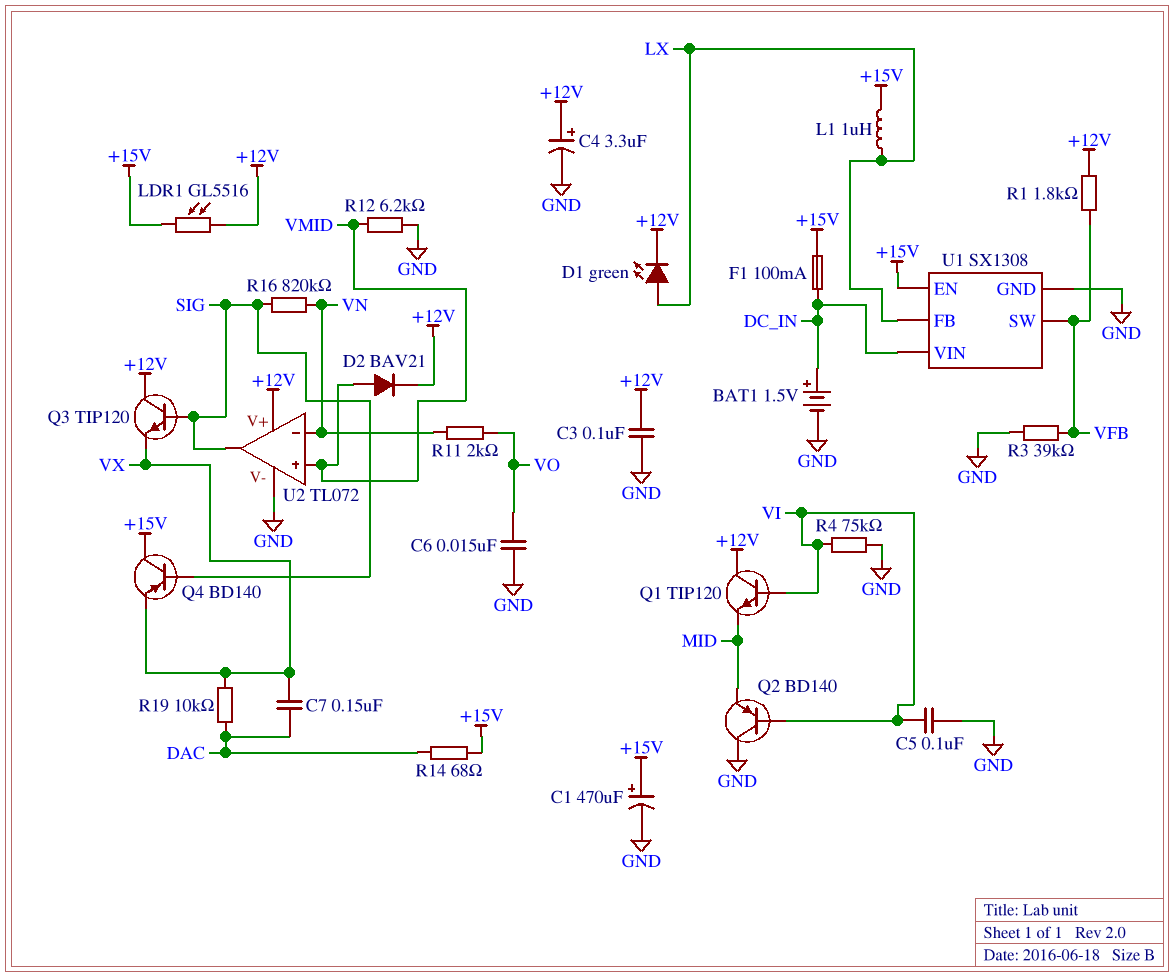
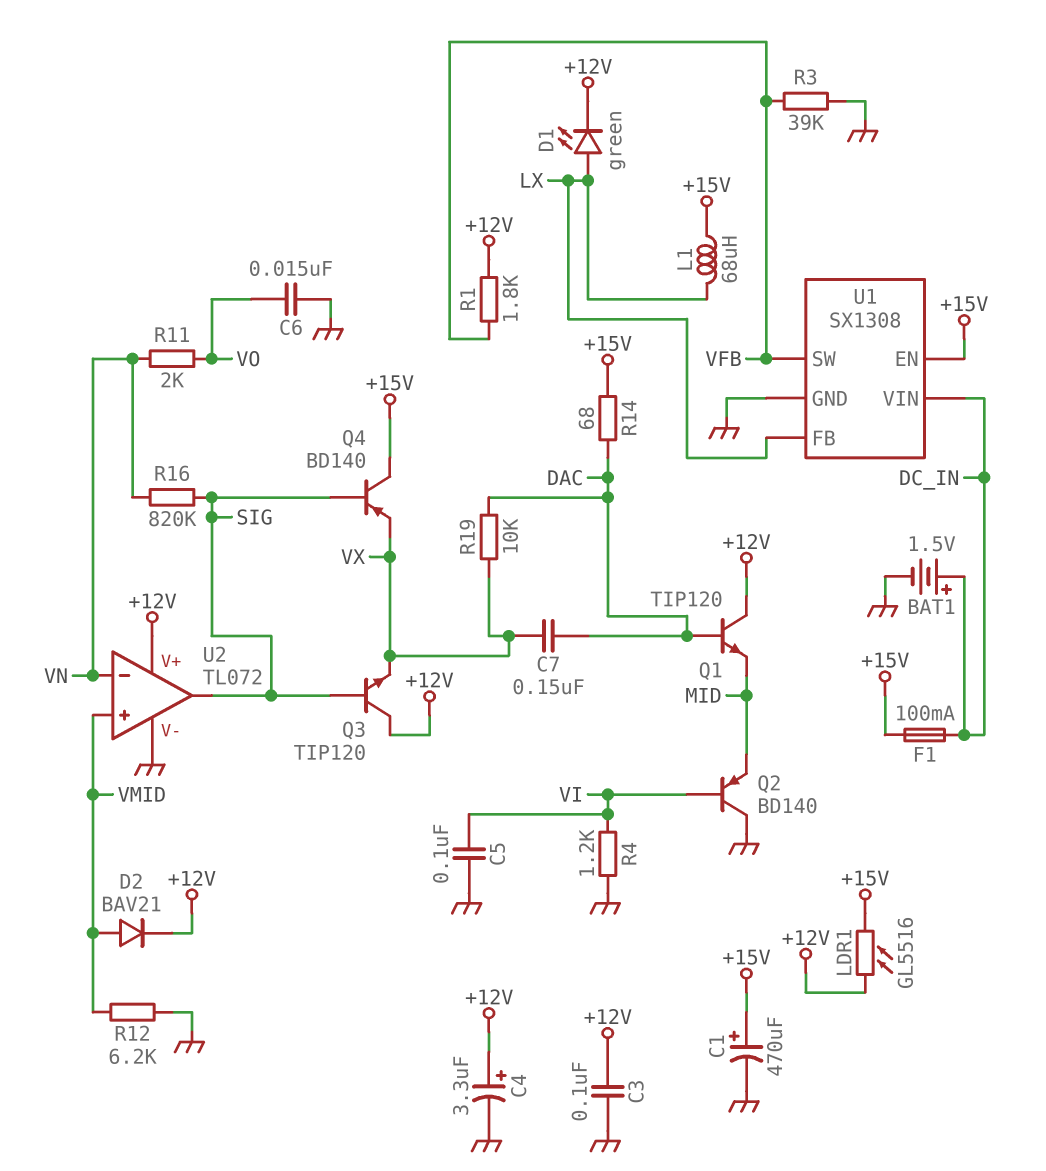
L1: 1uH (+15V, LX) -> 68uH (+15V, LX)
Q1: NPN TIP120 (B VI, C +12V, E MID) -> NPN TIP120 (B DAC, C +12V, E MID)
R4: 75k (GND, VI) -> 1.2k (GND, VI)

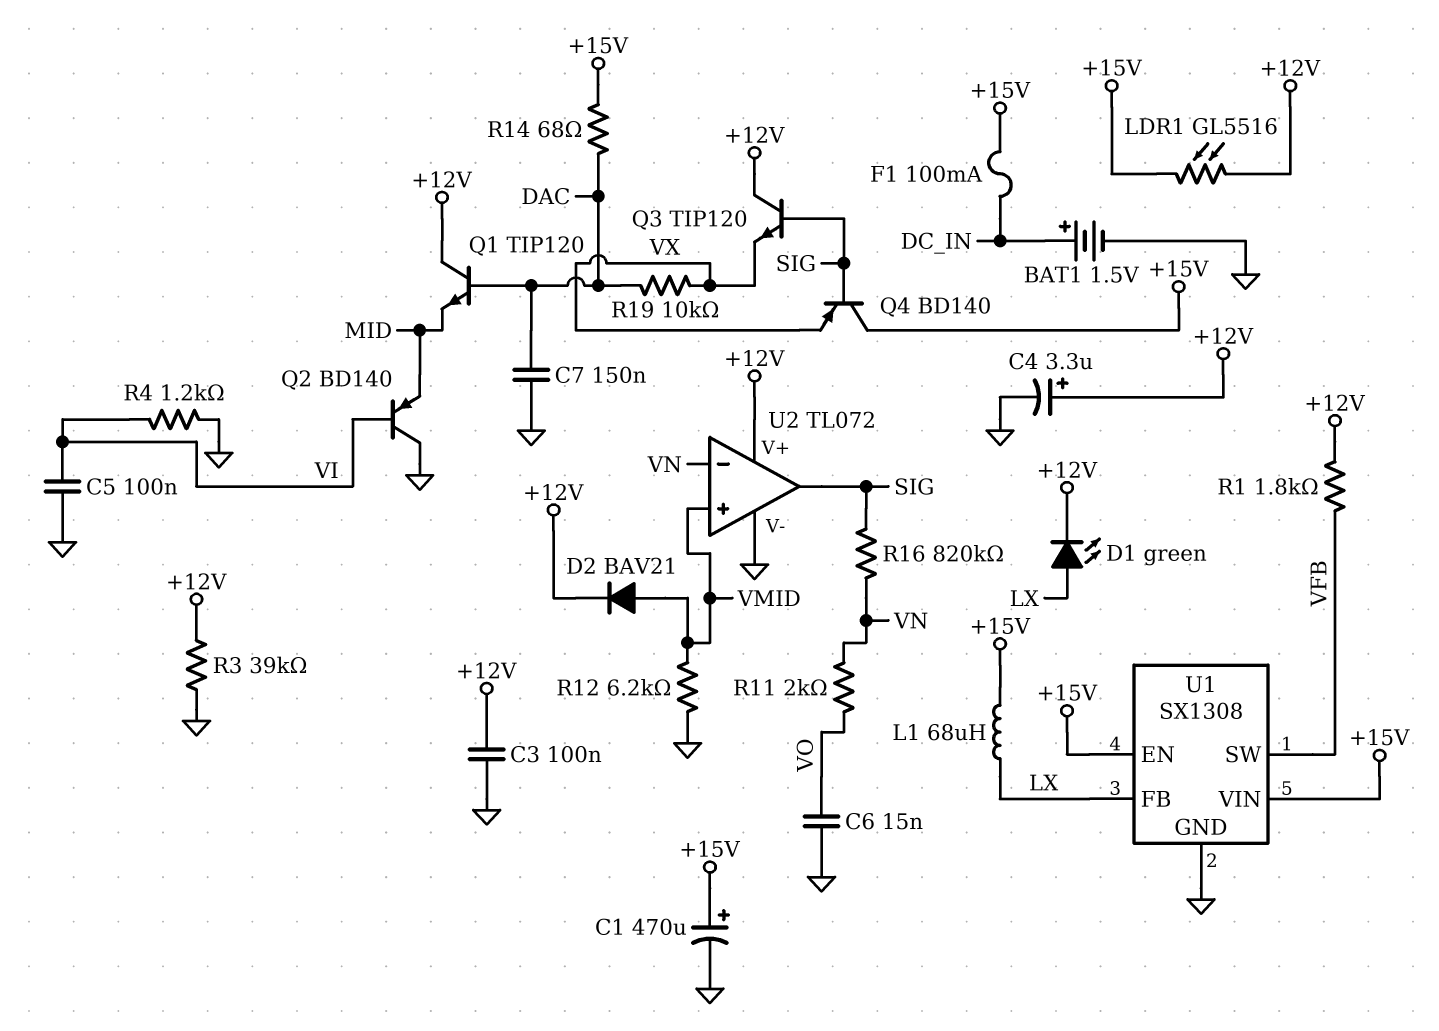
C7: 150nF (DAC, VX) -> 150nF (DAC, GND)
R3: 39k (GND, VFB) -> 39k (+12V, GND)
U1 pin VIN: DC_IN -> +15V

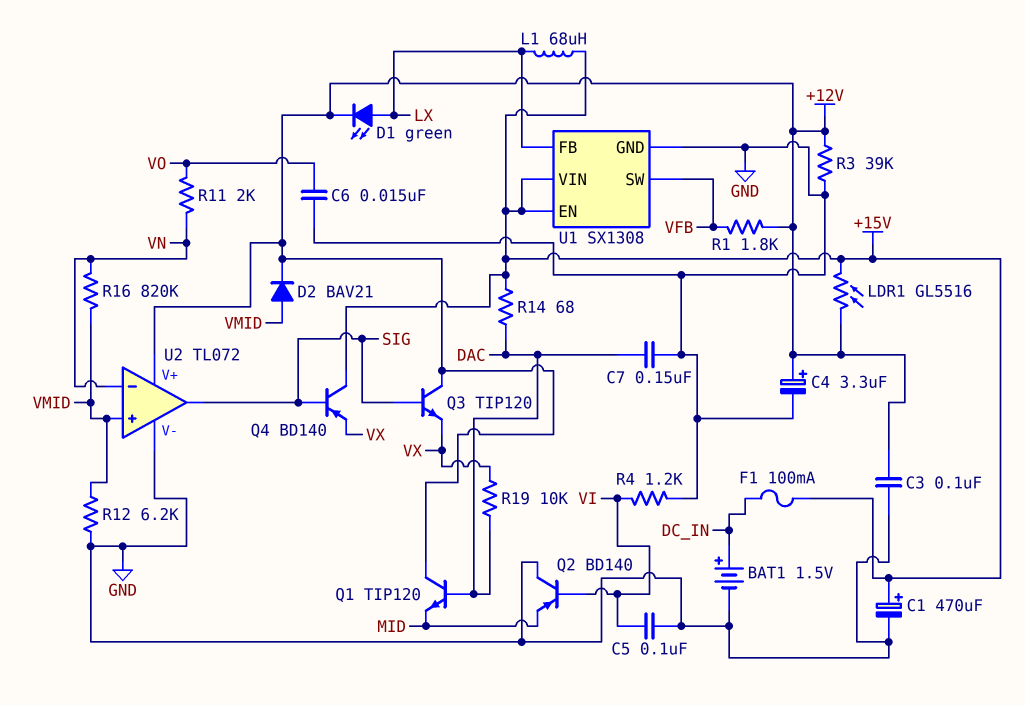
R16: 820k (SIG, VN) -> 820k (VMID, VN)

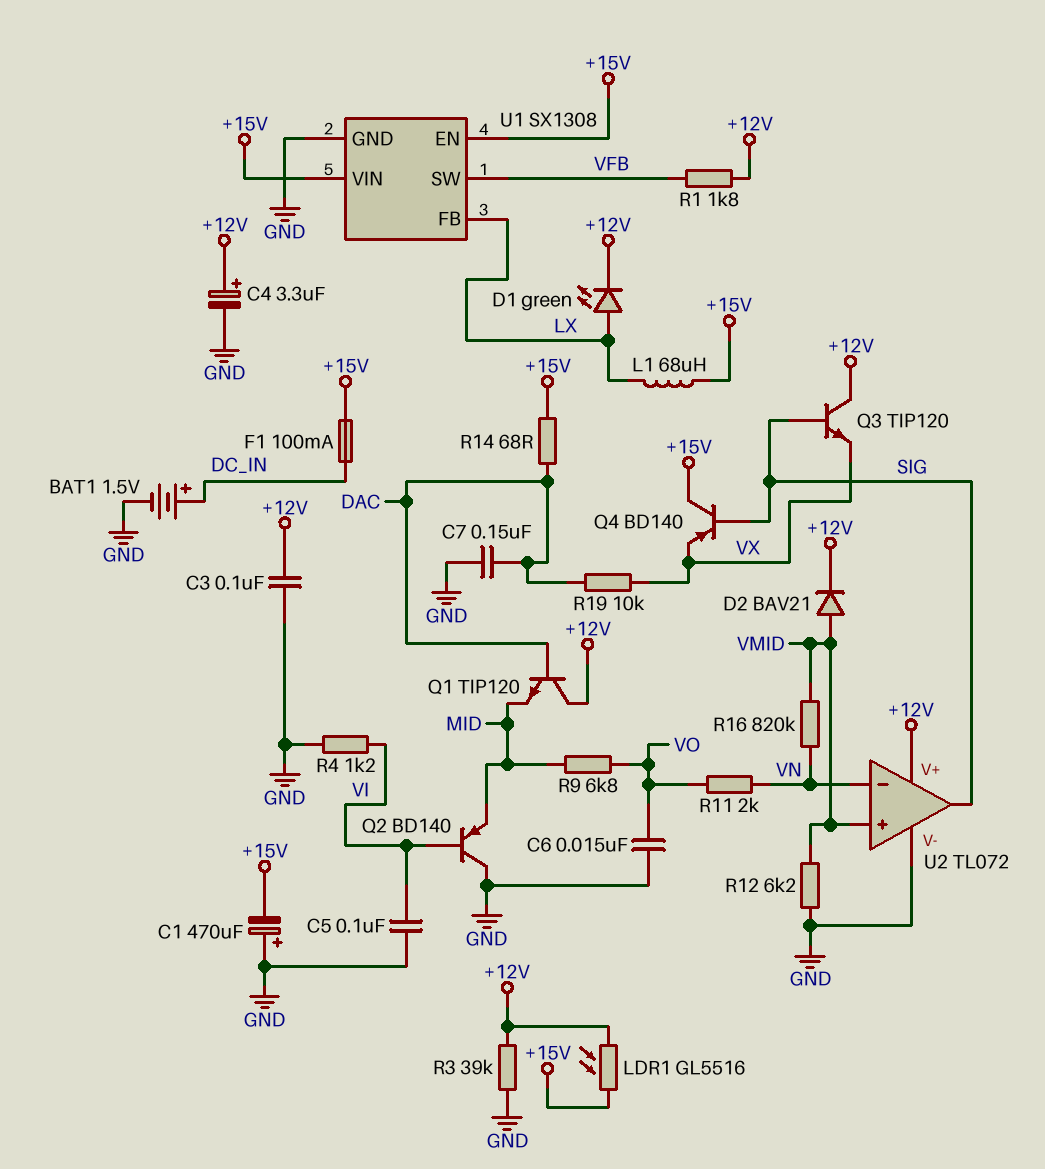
C1: 470uF (plus +15V, minus GND) -> 470uF (plus GND, minus +15V)
R9: none -> 6.8k (MID, VO)

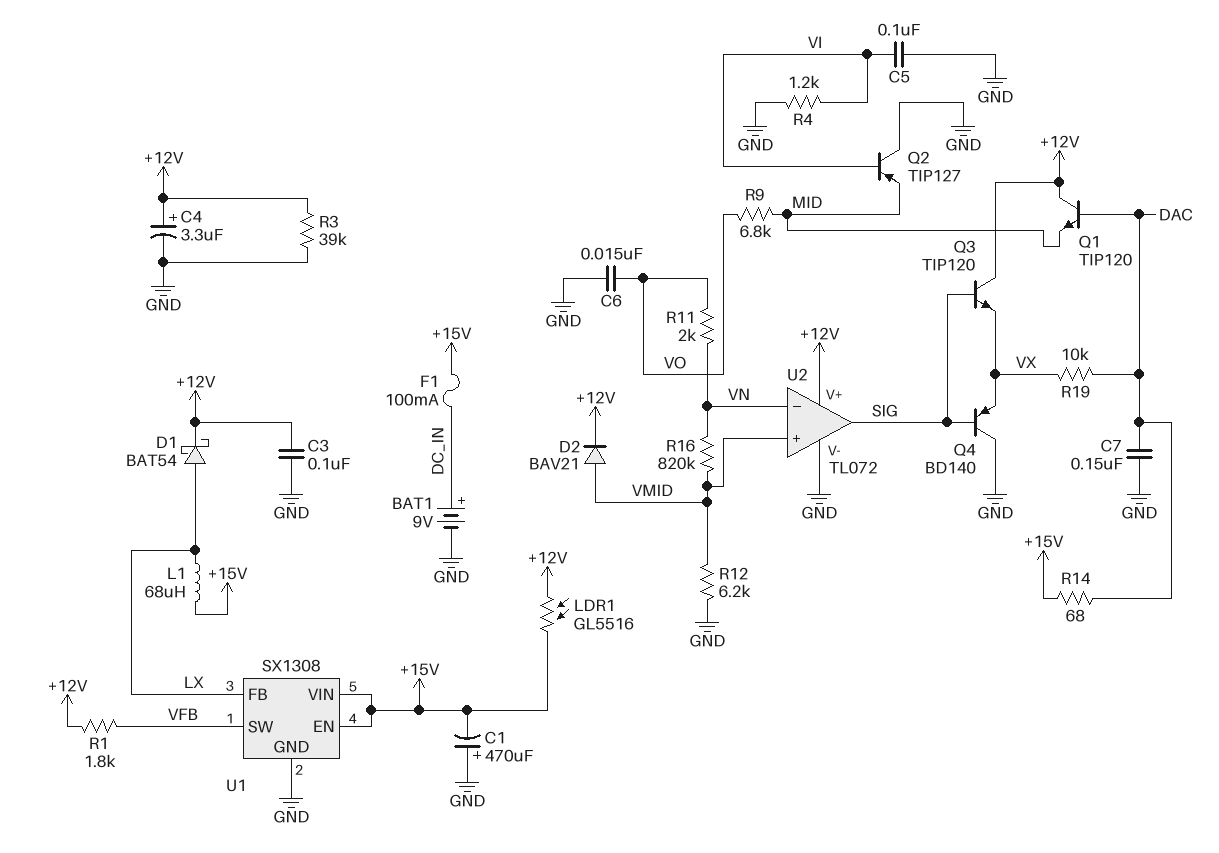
BAT1: 1.5V (plus DC_IN, minus GND) -> 9V (plus DC_IN, minus GND)
D1: LED green (A LX, K +12V) -> schottky BAT54 (A LX, K +12V)
Q2: PNP BD140 (B VI, C GND, E MID) -> PNP TIP127 (B VI, C GND, E MID)
Q4: PNP BD140 (B SIG, C +15V, E VX) -> PNP BD140 (B SIG, C GND, E VX)

